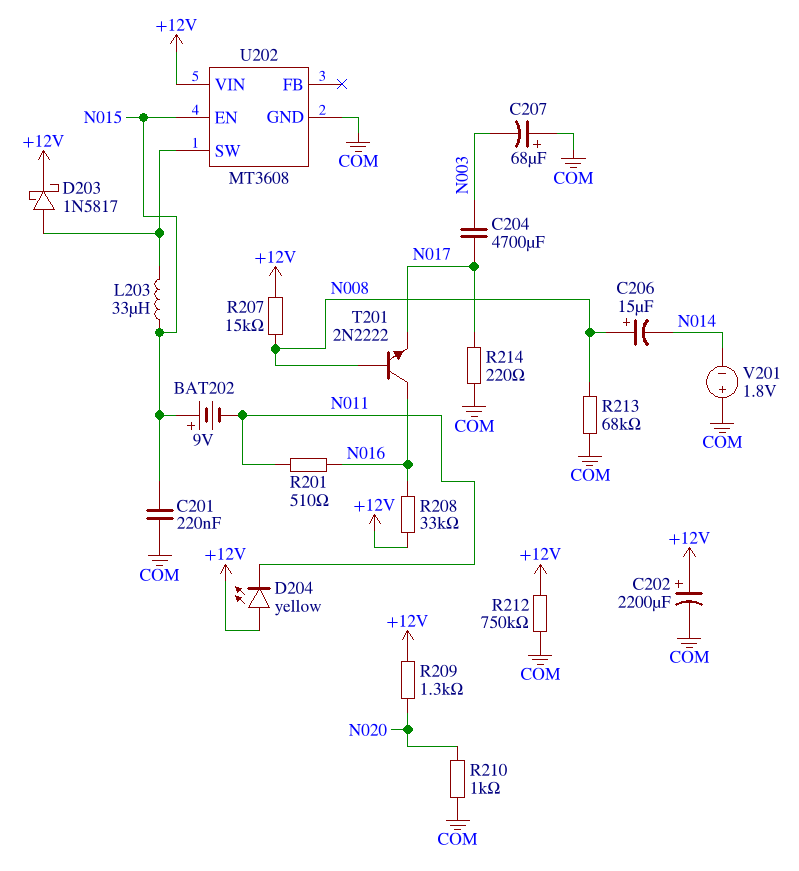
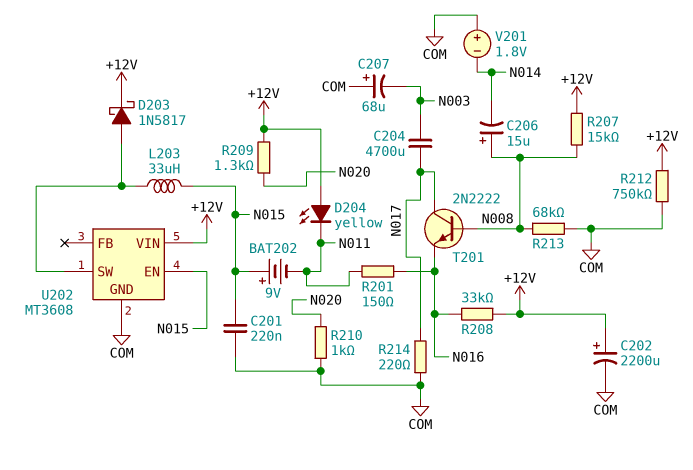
R201: 510 (N011, N016) -> 150 (N011, N016)
T201: NPN 2N2222 (B N008, C N016, E N017) -> NPN 2N2222 (B N008, C N017, E N016)

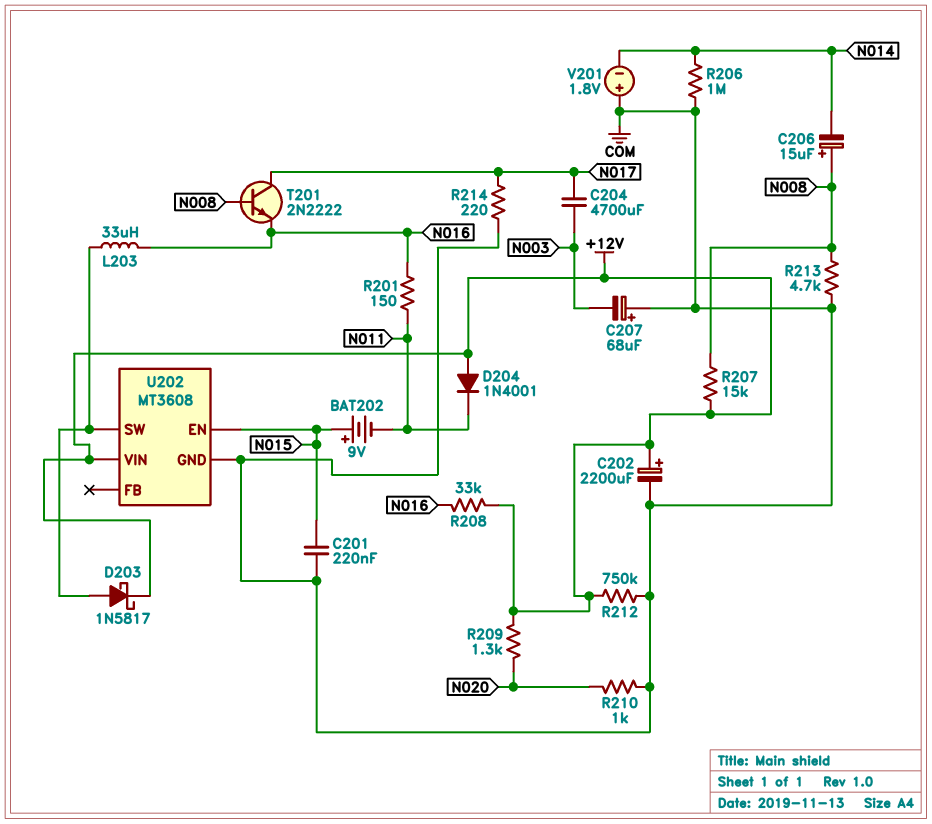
D204: LED yellow (A +12V, K N011) -> diode 1N4001 (A +12V, K N011)
L203: 33uH (N015, U202/SW) -> 33uH (N016, U202/SW)
R206: none -> 1M (COM, N014)
R213: 68k (COM, N008) -> 4.7k (COM, N008)

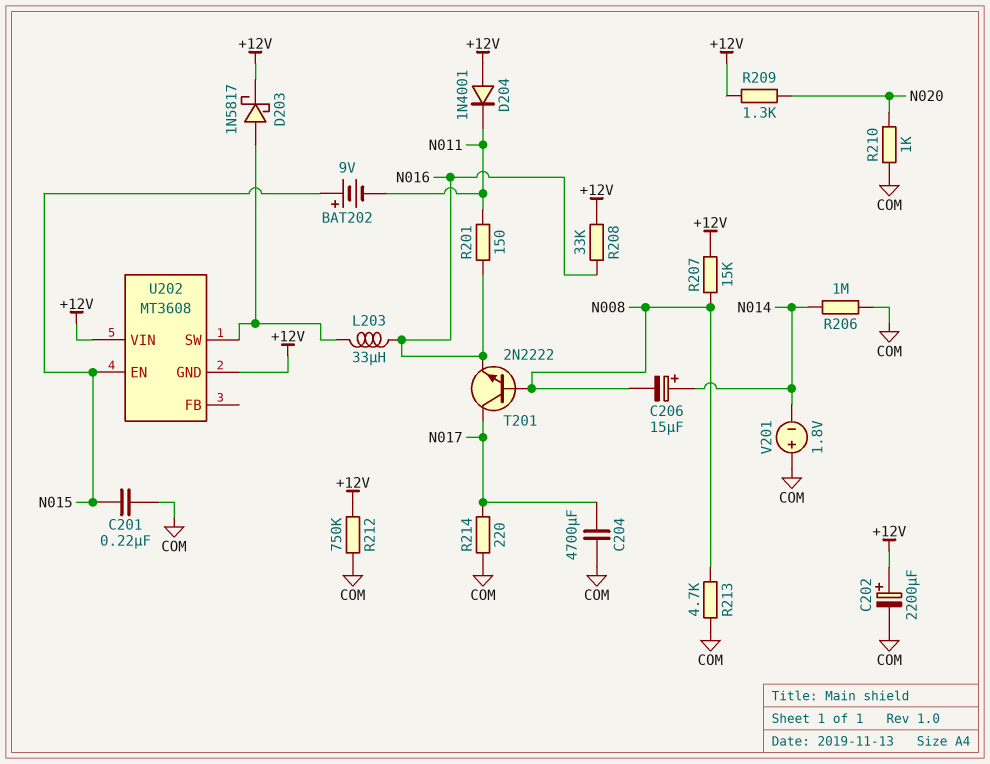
C204: 4700uF (N003, N017) -> 4700uF (COM, N017)
C206: 15uF (plus N008, minus N014) -> 15uF (plus N014, minus N008)
C207: 68uF (plus COM, minus N003) -> none
U202 pin GND: COM -> +12V

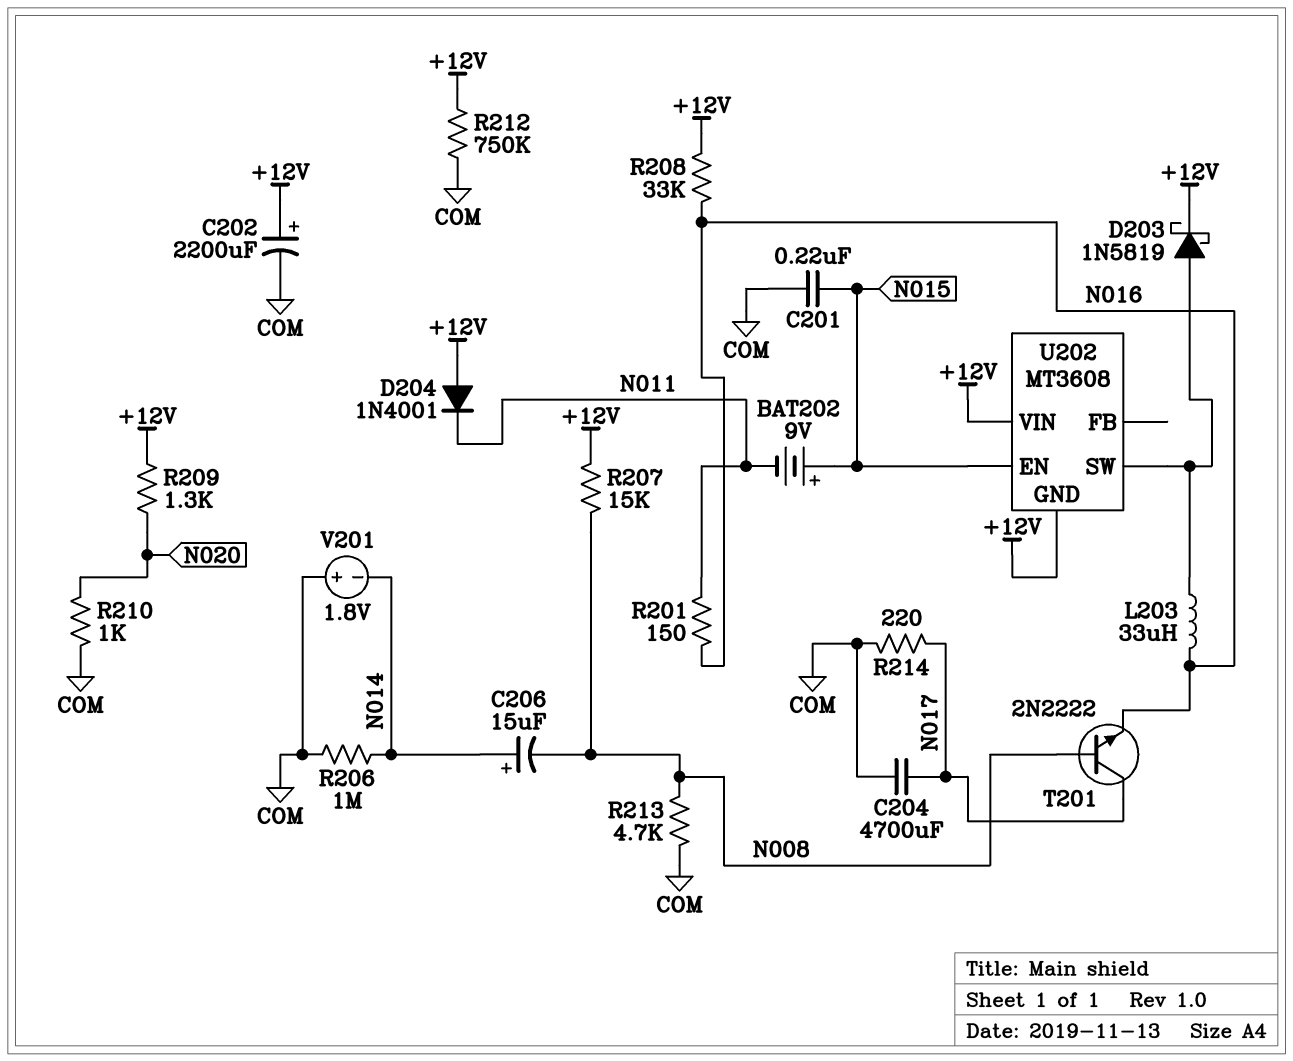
D203: schottky 1N5817 (A U202/SW, K +12V) -> schottky 1N5819 (A U202/SW, K +12V)

